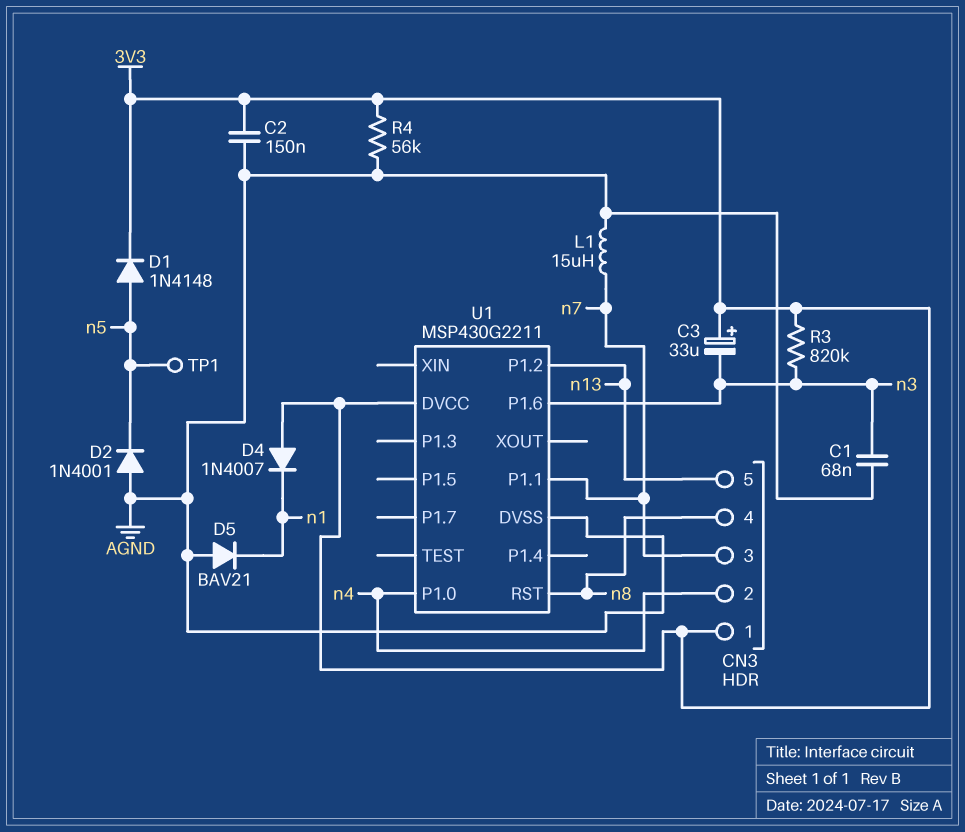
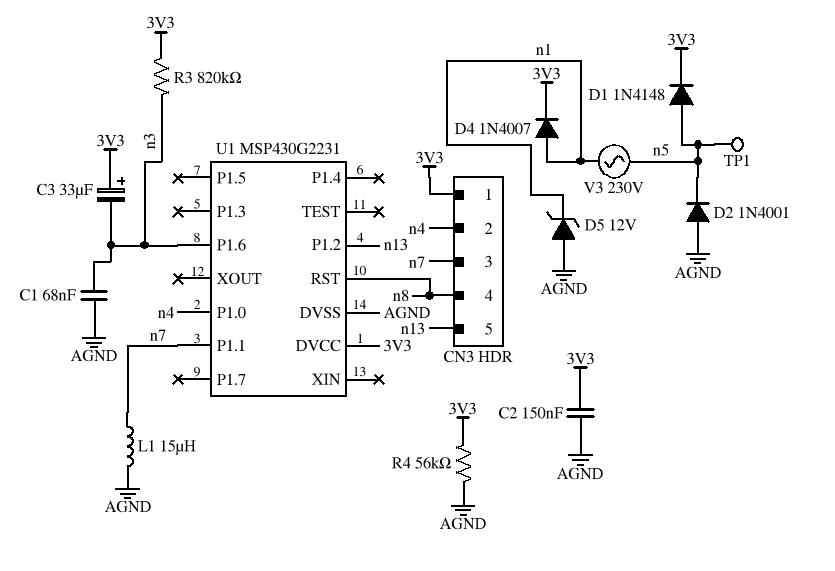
D4: diode 1N4007 (A 3V3, K n1) -> diode 1N4007 (A n1, K 3V3)
D5: diode BAV21 (A AGND, K n1) -> zener 12V (A AGND, K n1)
U1: MSP430G2211 -> MSP430G2231
V3: none -> AC 230V (n1, n5)

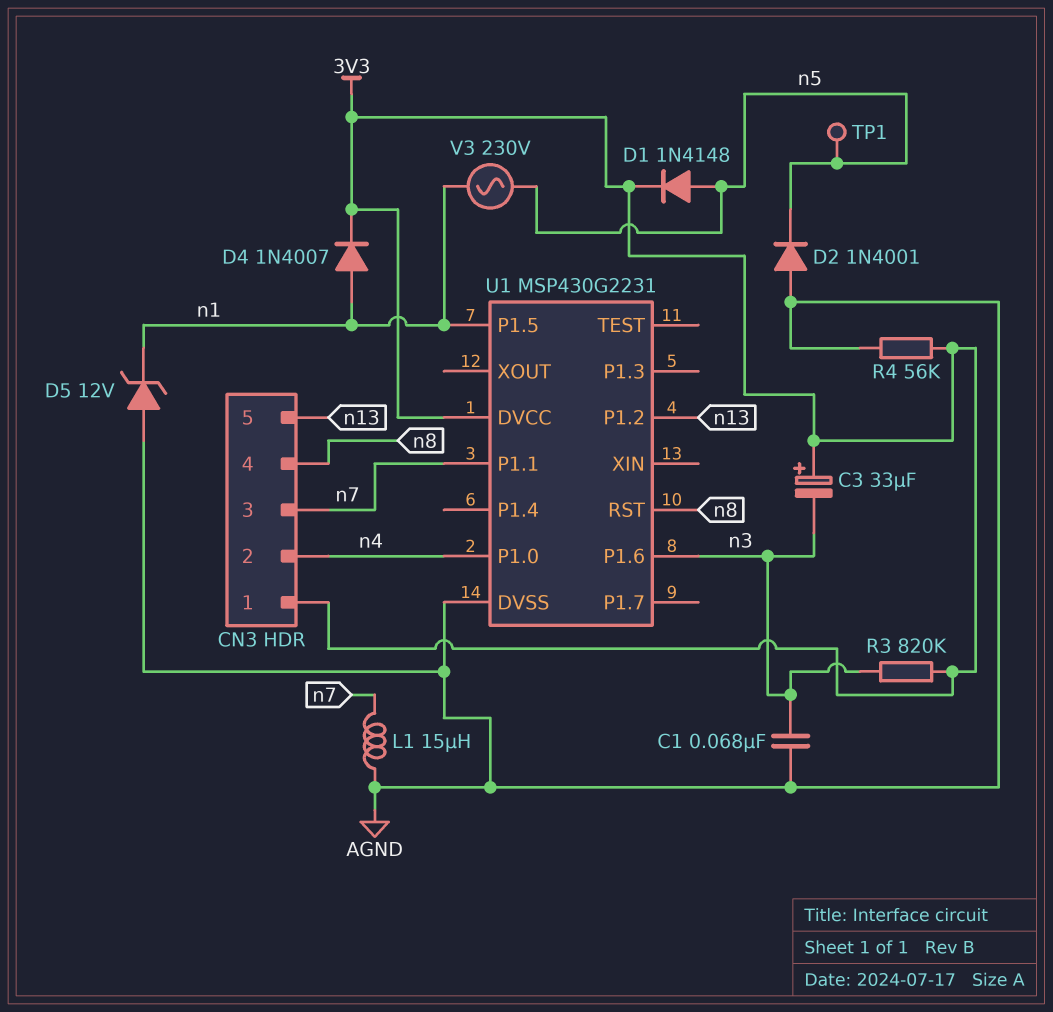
C2: 150nF (3V3, AGND) -> none
U1 pin P1.5: none -> n1

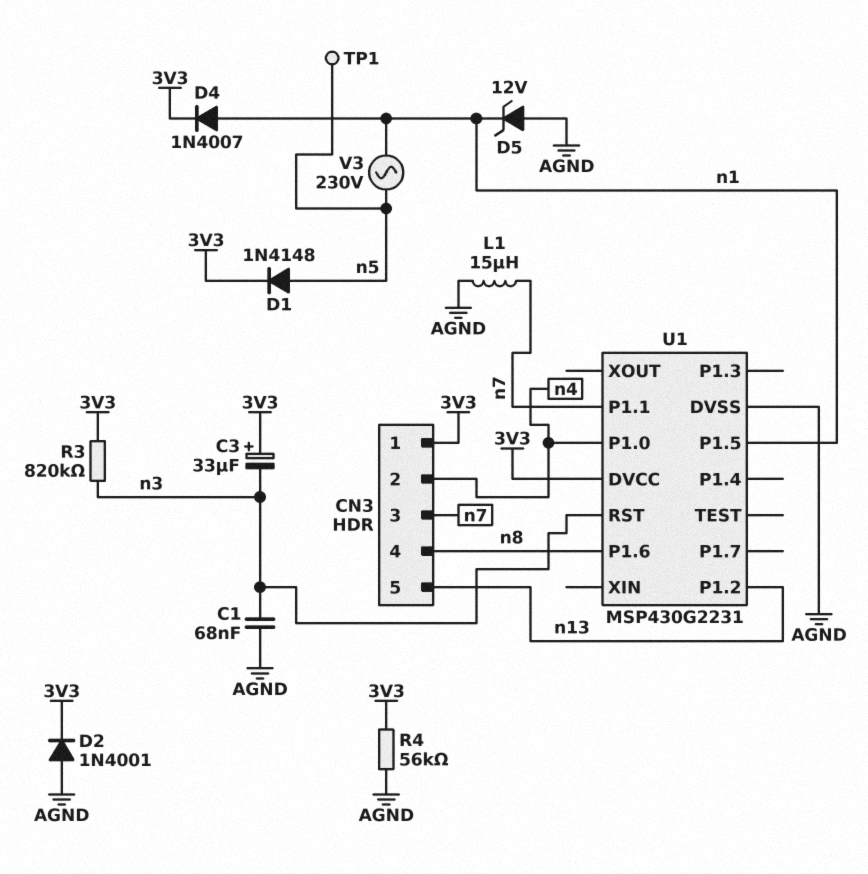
D2: diode 1N4001 (A AGND, K n5) -> diode 1N4001 (A AGND, K 3V3)
U1 pin P1.6: n3 -> n8
U1 pin RST: n8 -> n3

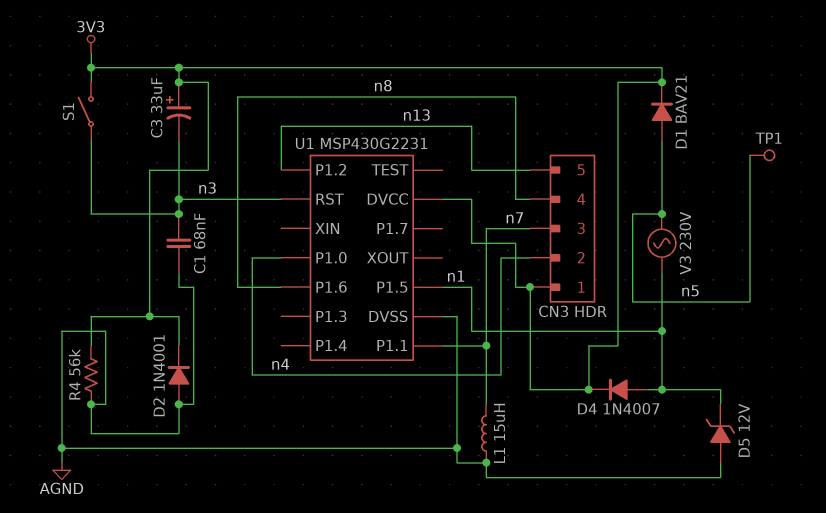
D1: diode 1N4148 (A n5, K 3V3) -> diode BAV21 (A n5, K 3V3)
R3: 820k (3V3, n3) -> none
S1: none -> switch (3V3, n3)

